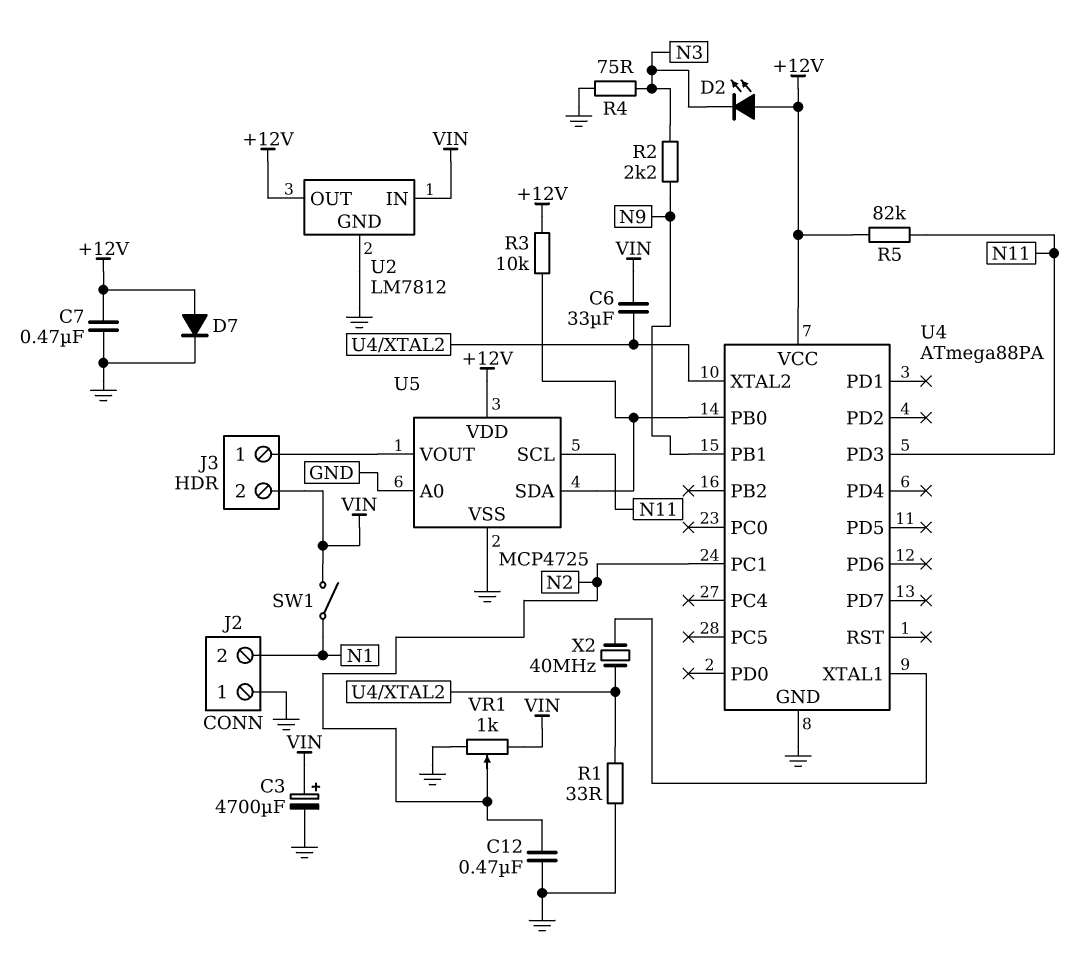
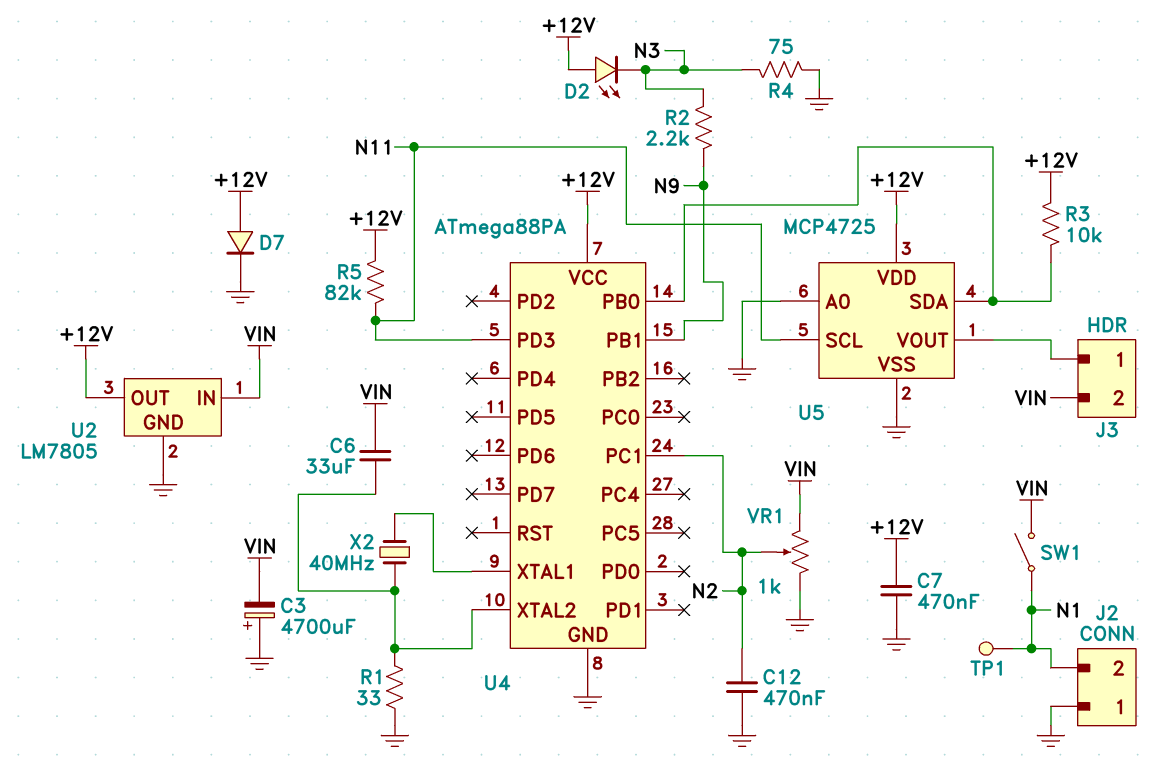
C3: 4700uF (plus VIN, minus GND) -> 4700uF (plus GND, minus VIN)
TP1: none -> test point (N1)
U2: LM7812 -> LM7805

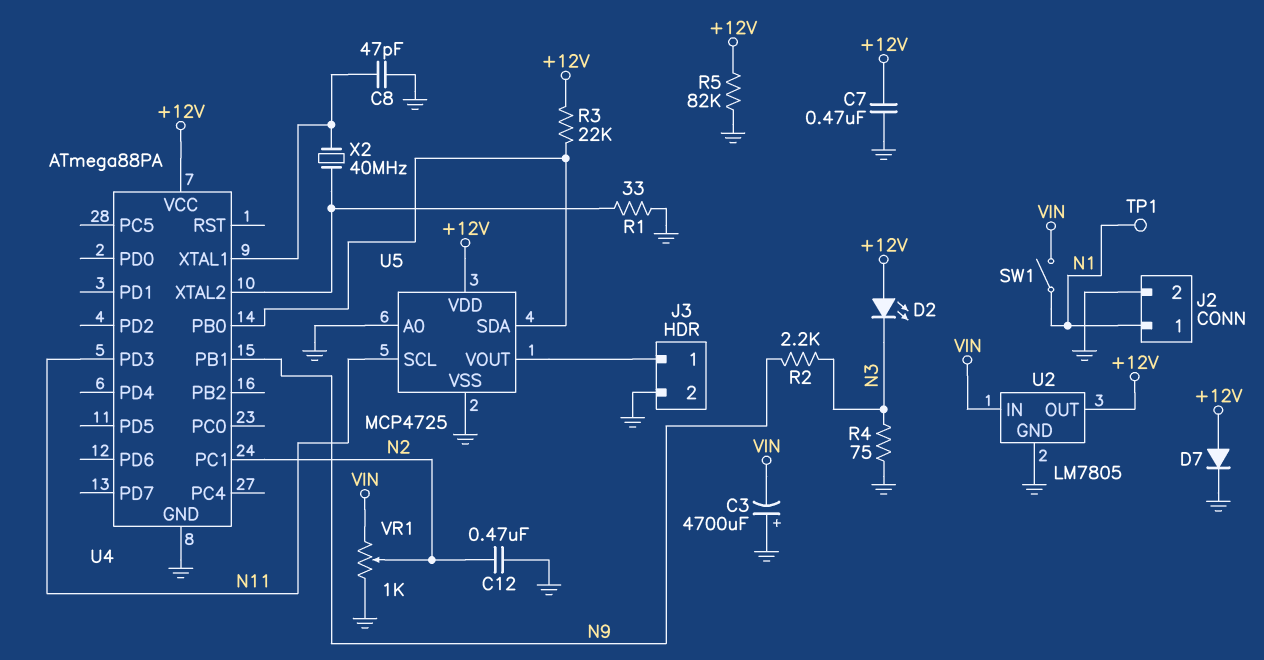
C6: 33uF (U4/XTAL2, VIN) -> none
C8: none -> 47pF (GND, U4/XTAL1)
J2 pin 1: GND -> N1
J2 pin 2: N1 -> GND
J3 pin 2: VIN -> GND
R3: 10k (+12V, U4/PB0) -> 22k (+12V, U4/PB0)
R5: 82k (+12V, N11) -> 82k (+12V, GND)

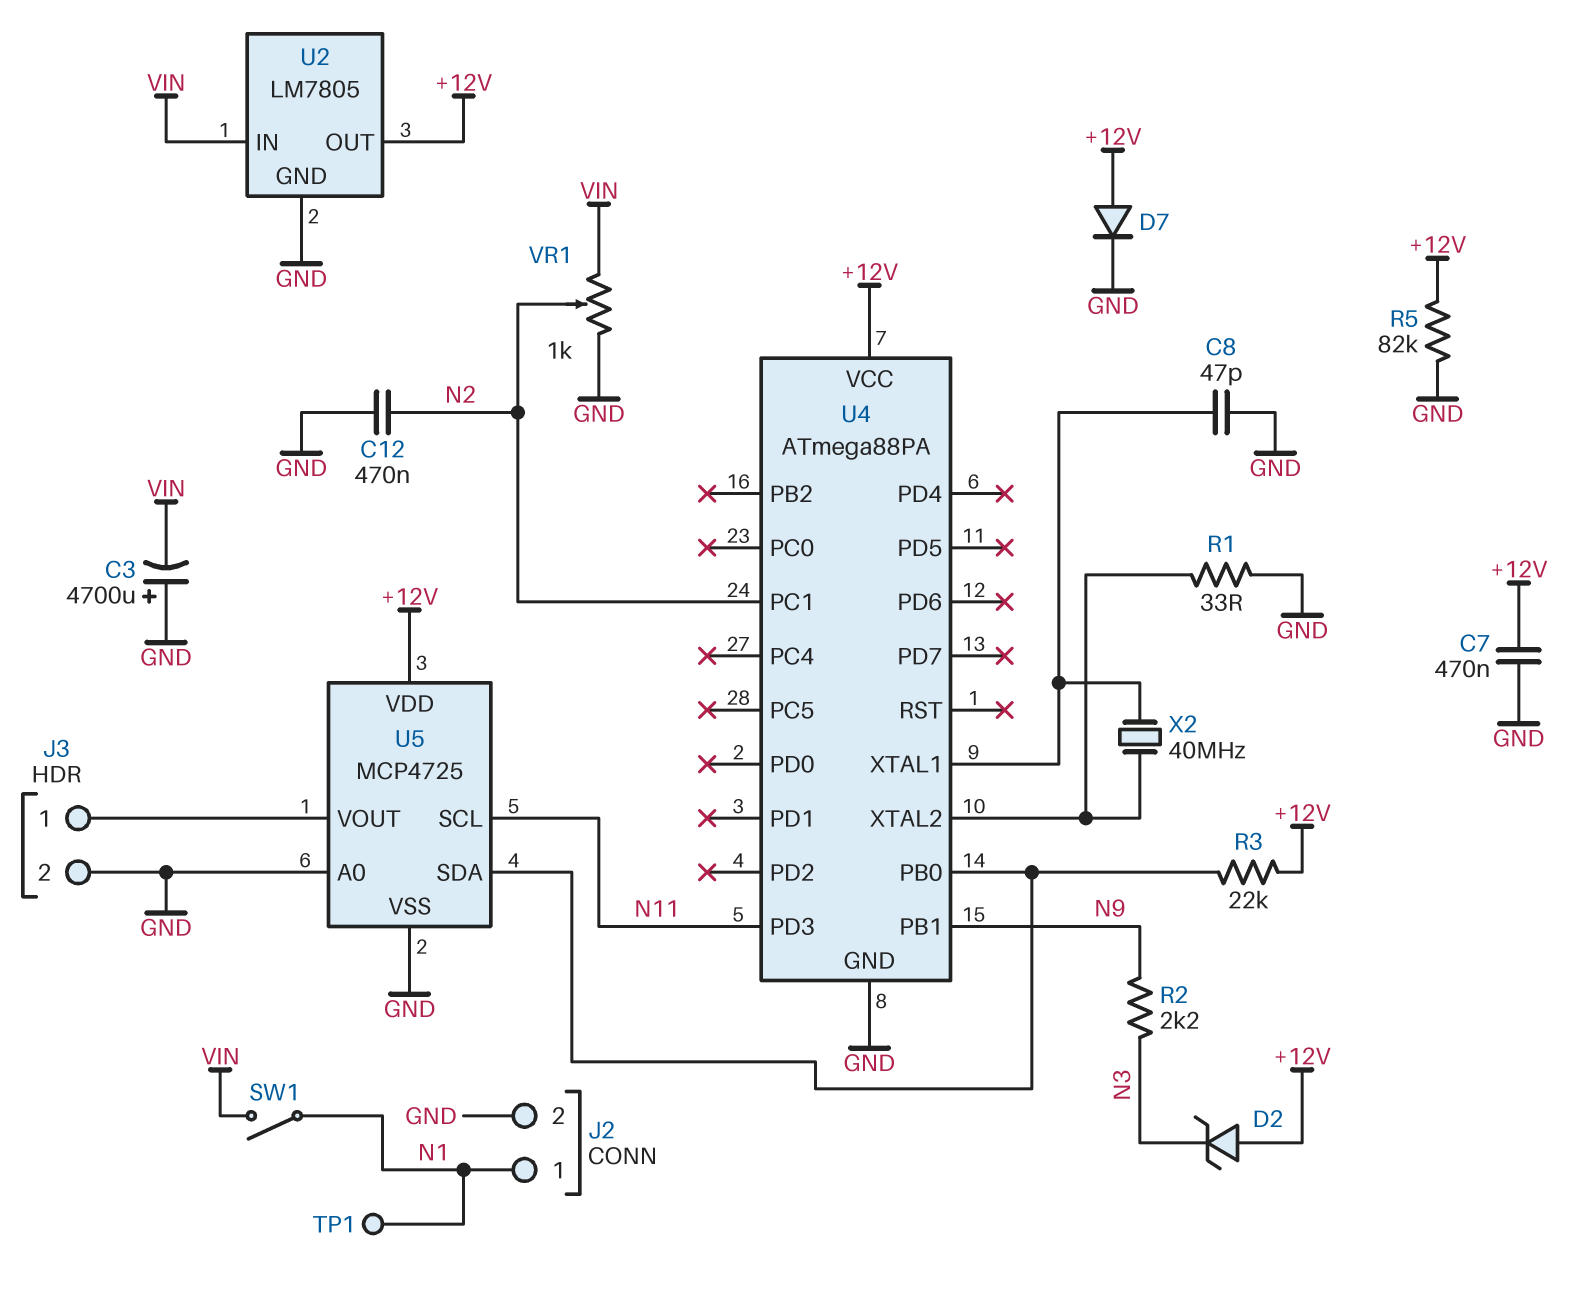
D2: LED (A +12V, K N3) -> zener (A +12V, K N3)
R4: 75 (GND, N3) -> none

